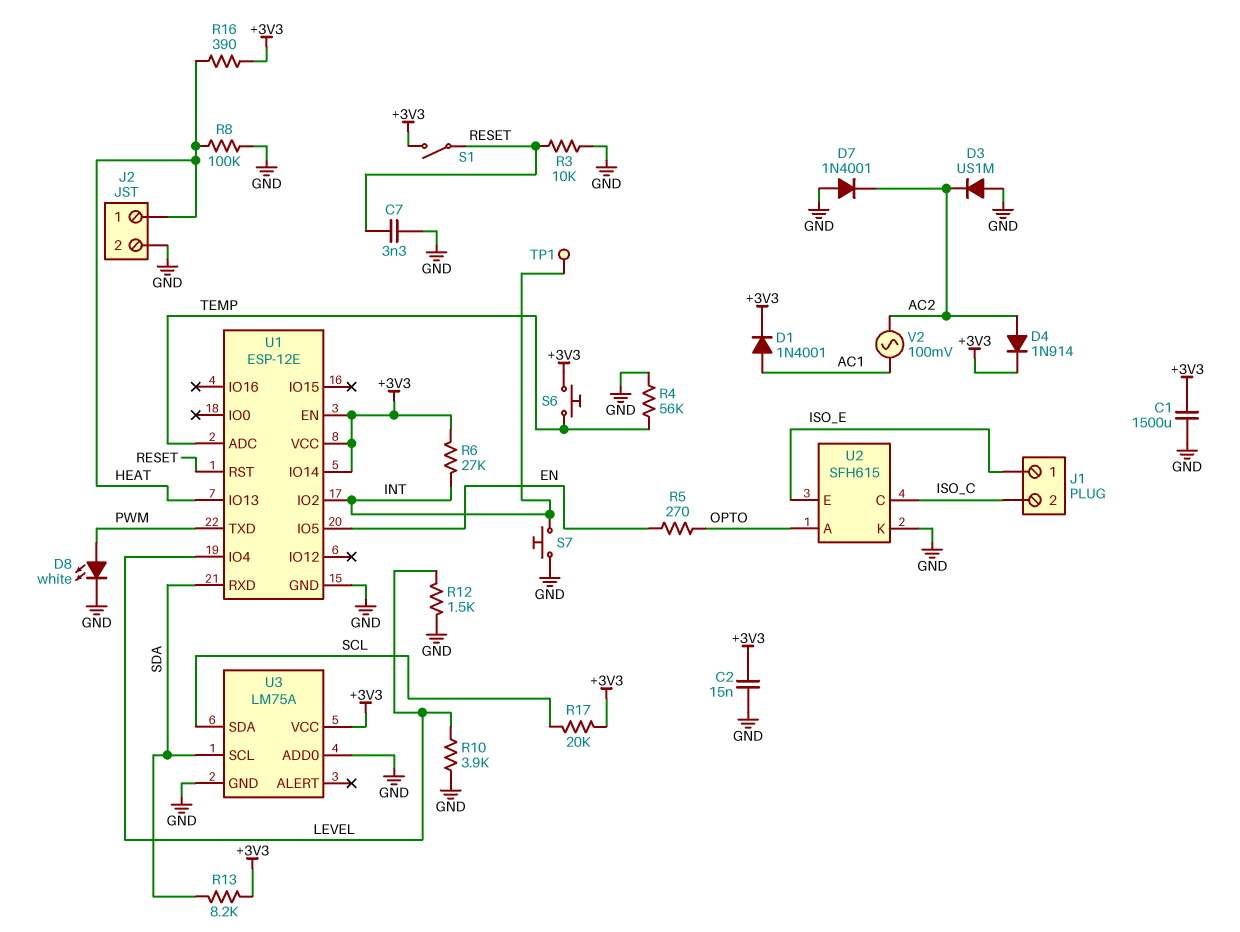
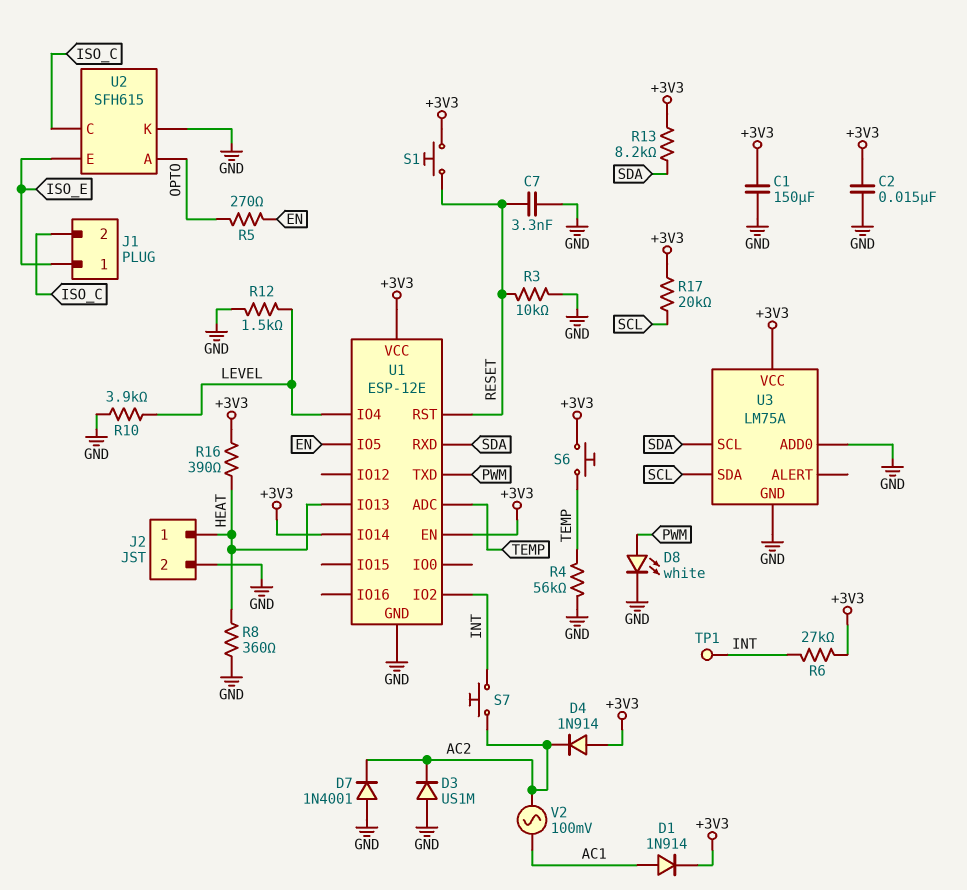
C1: 1500uF (+3V3, GND) -> 150uF (+3V3, GND)
D1: diode 1N4001 (A AC1, K +3V3) -> diode 1N914 (A AC1, K +3V3)
D4: diode 1N914 (A AC2, K +3V3) -> diode 1N914 (A +3V3, K AC2)
R8: 100k (GND, HEAT) -> 360 (GND, HEAT)
S1: switch (+3V3, RESET) -> button (+3V3, RESET)
S7: button (GND, INT) -> button (AC2, INT)

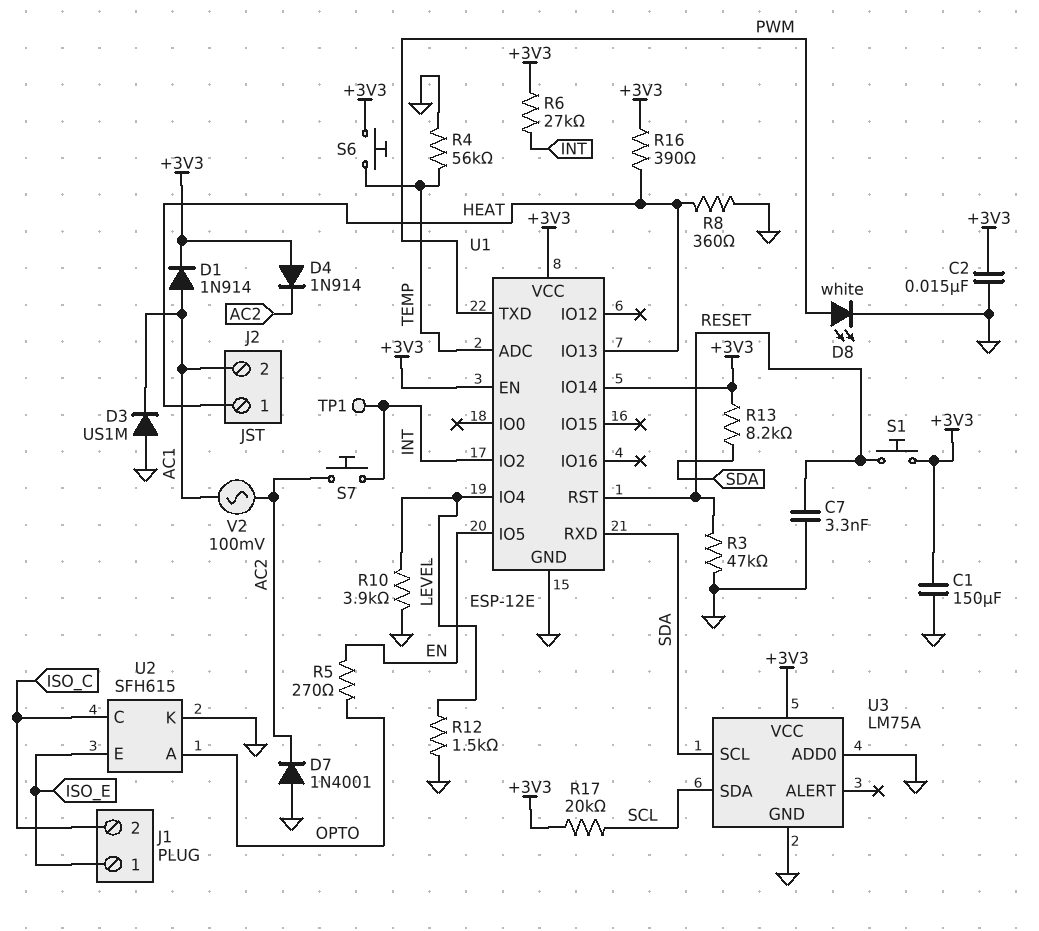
D3: diode US1M (A GND, K AC2) -> diode US1M (A GND, K AC1)
J2 pin 2: GND -> AC1
R3: 10k (GND, RESET) -> 47k (GND, RESET)

